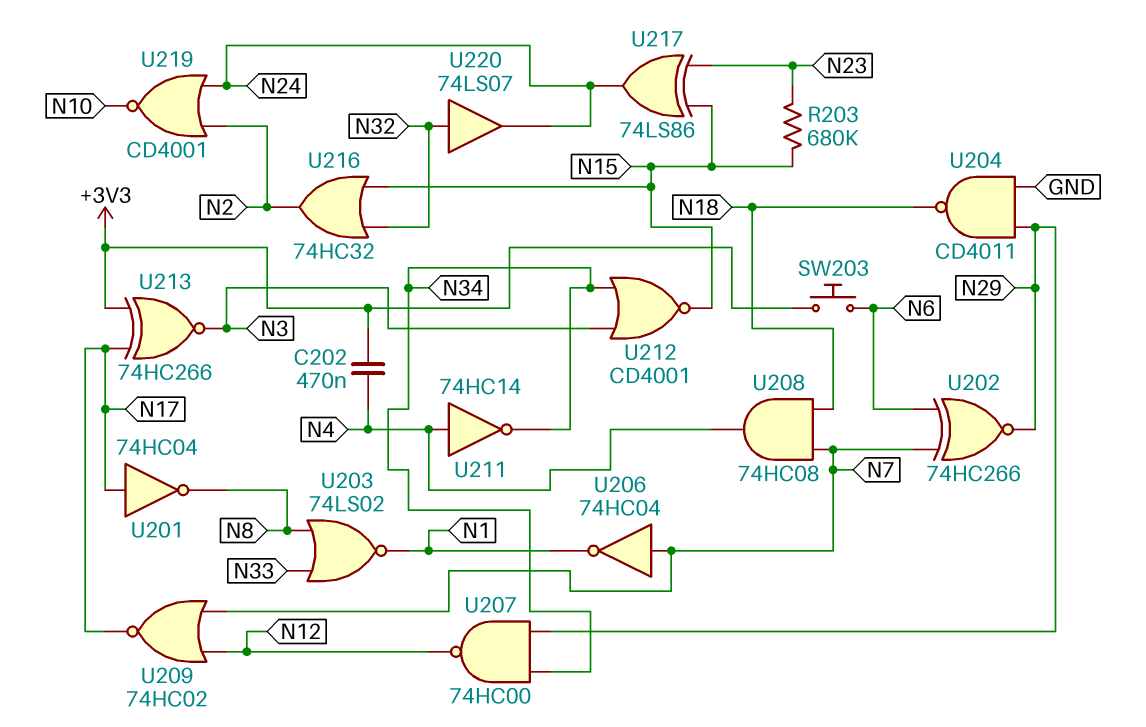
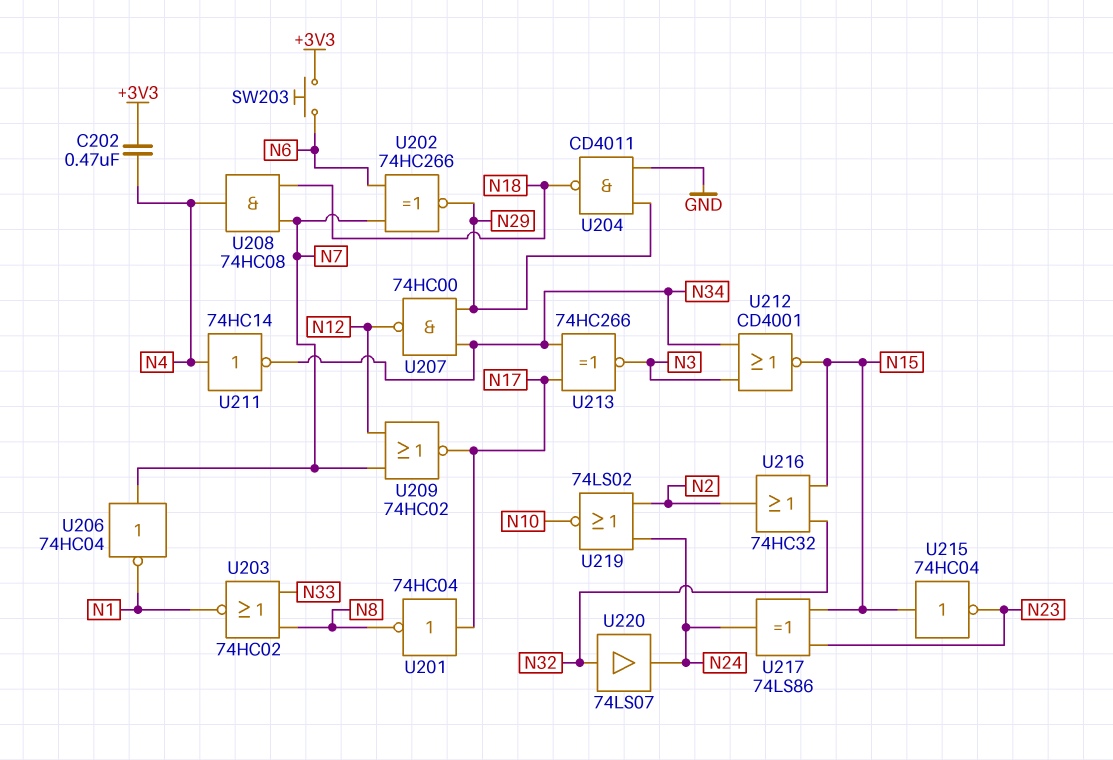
R203: 680k (N15, N23) -> none
U203: NOR 74LS02 (in N8, in N33, out N1) -> NOR 74HC02 (in N8, in N33, out N1)
U213: XNOR 74HC266 (in +3V3, in N17, out N3) -> XNOR 74HC266 (in N17, in N34, out N3)
U215: none -> NOT 74HC04 (in N15, out N23)
U219: NOR CD4001 (in N2, in N24, out N10) -> NOR 74LS02 (in N2, in N24, out N10)

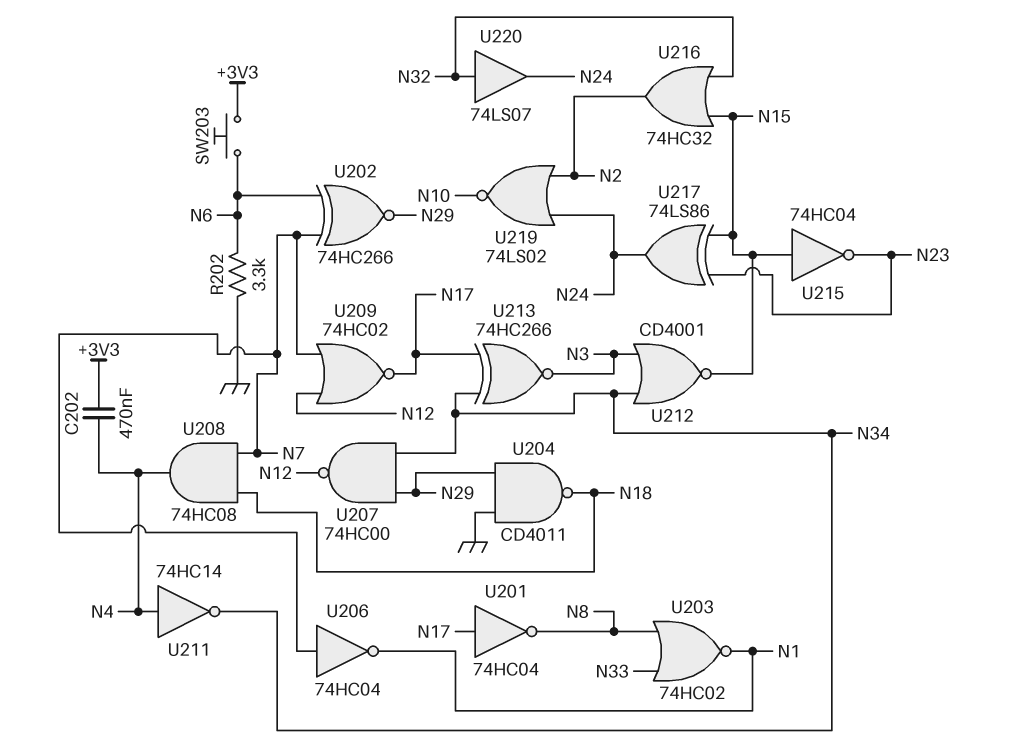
R202: none -> 3.3k (GND, N6)

